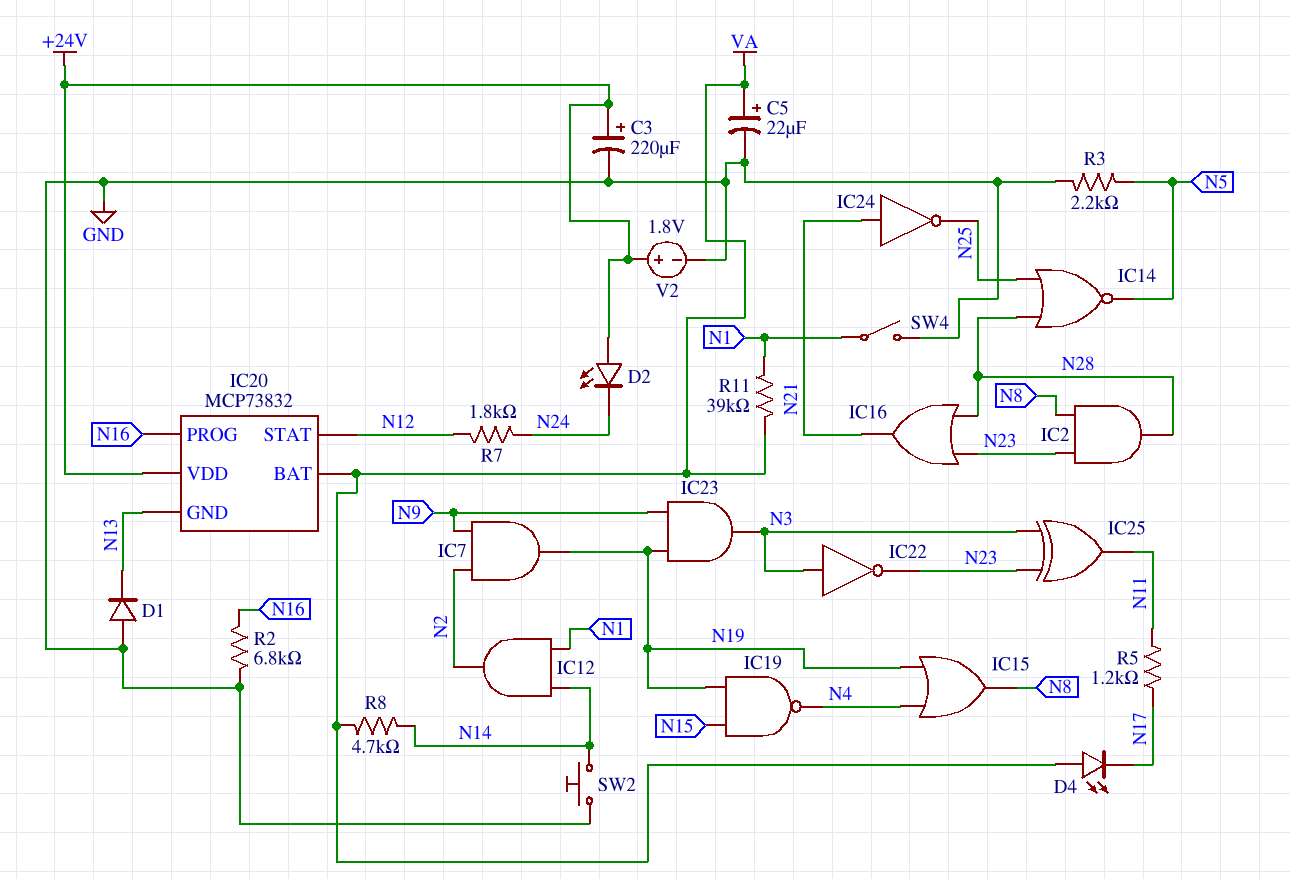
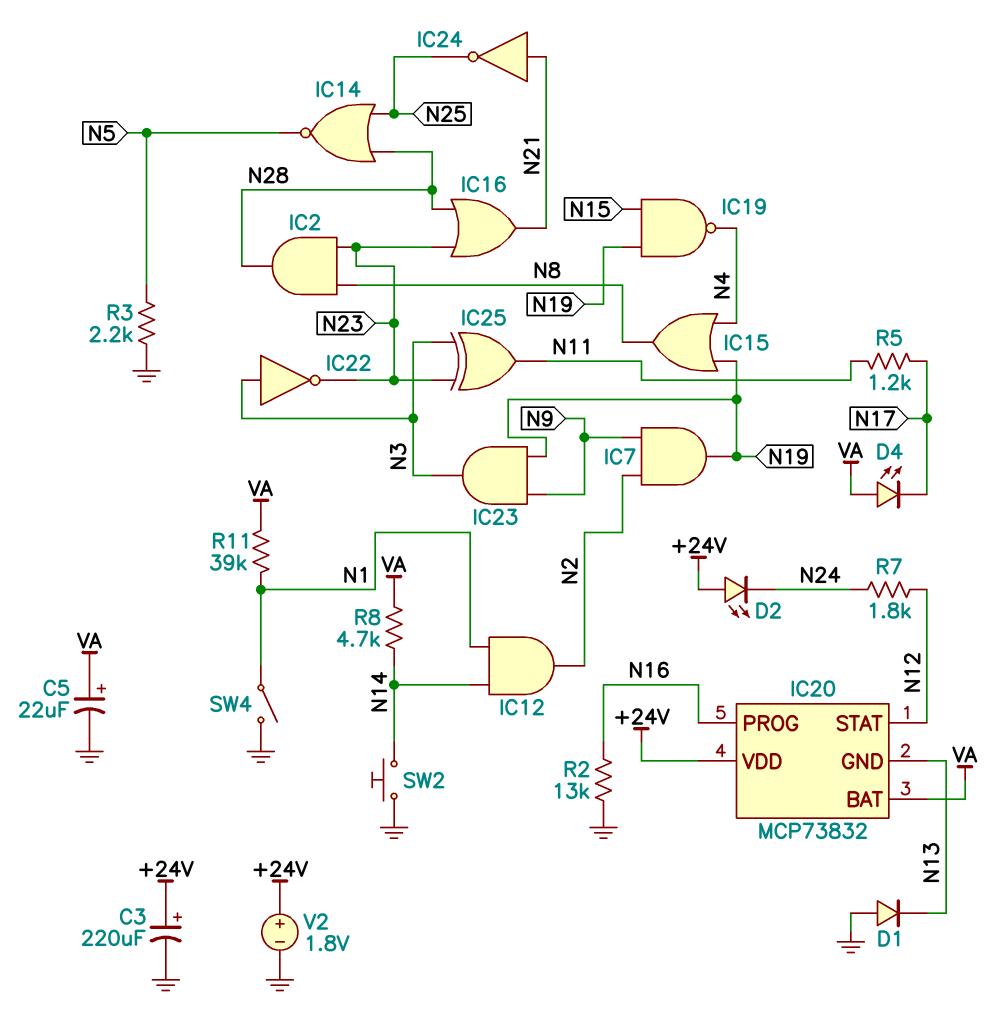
R2: 6.8k (GND, N16) -> 13k (GND, N16)

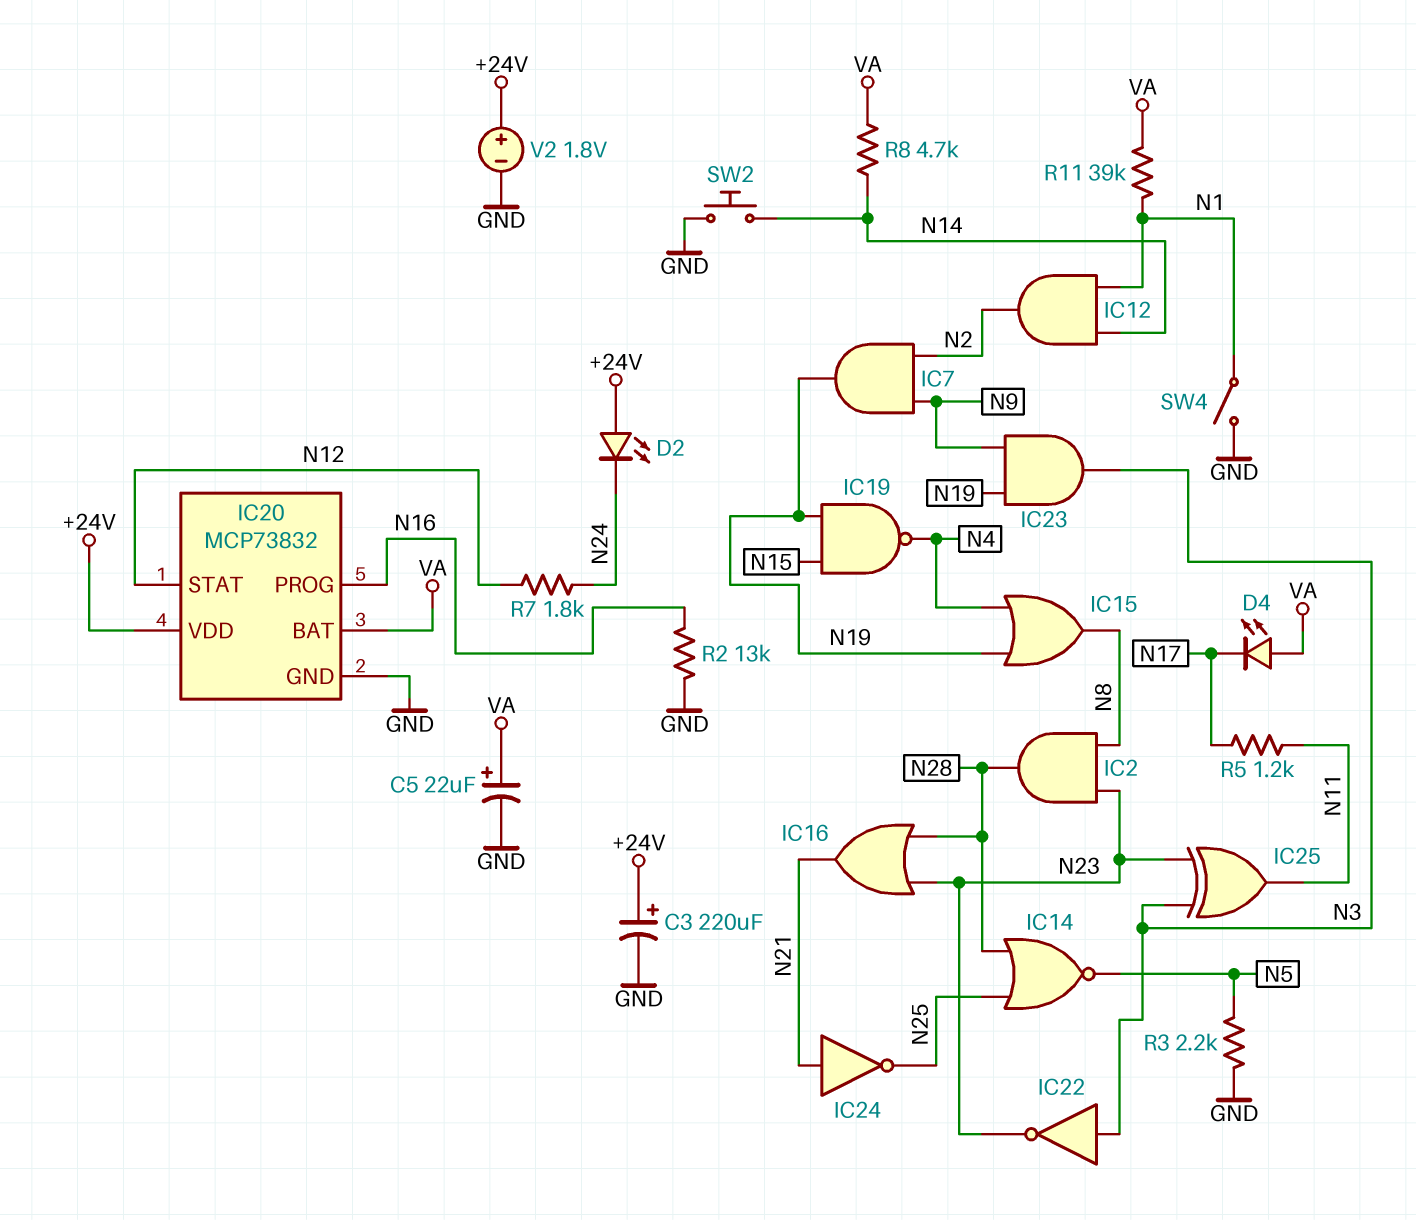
D1: diode (A GND, K N13) -> none
IC20 pin GND: N13 -> GND

